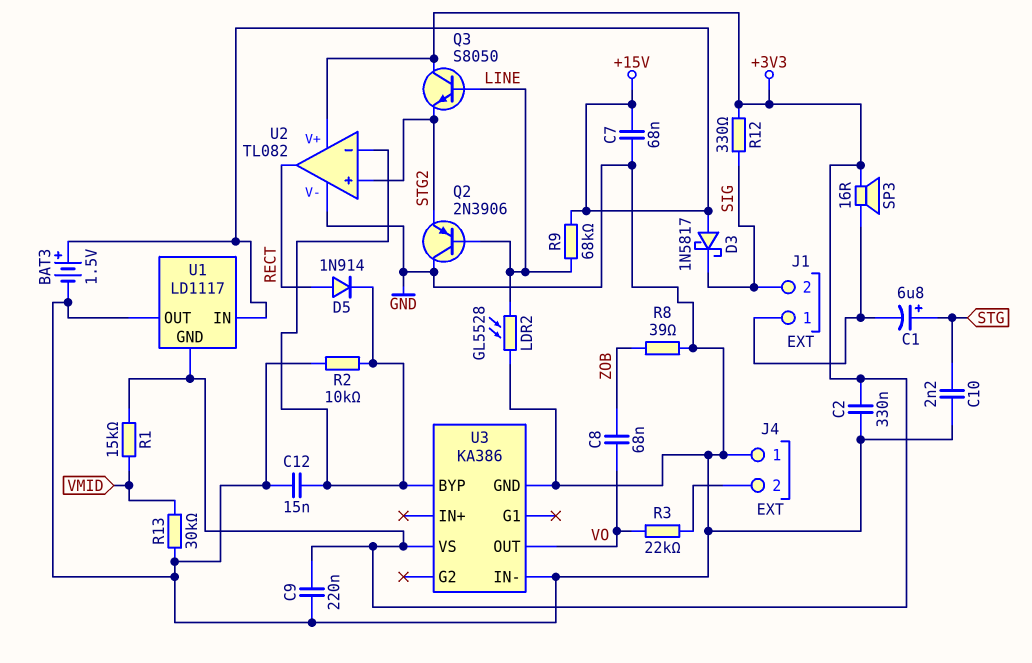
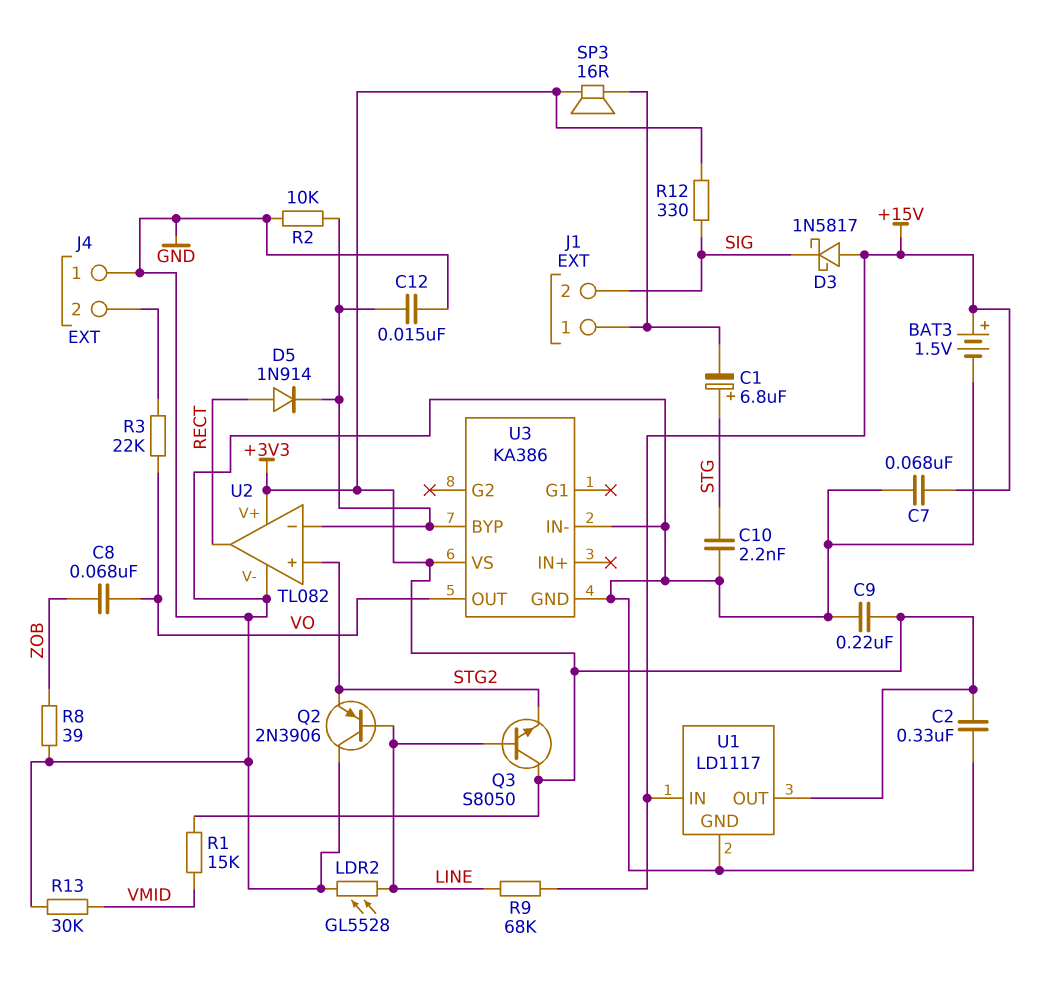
U1 pin GND: +3V3 -> GND
U1 pin OUT: GND -> +3V3

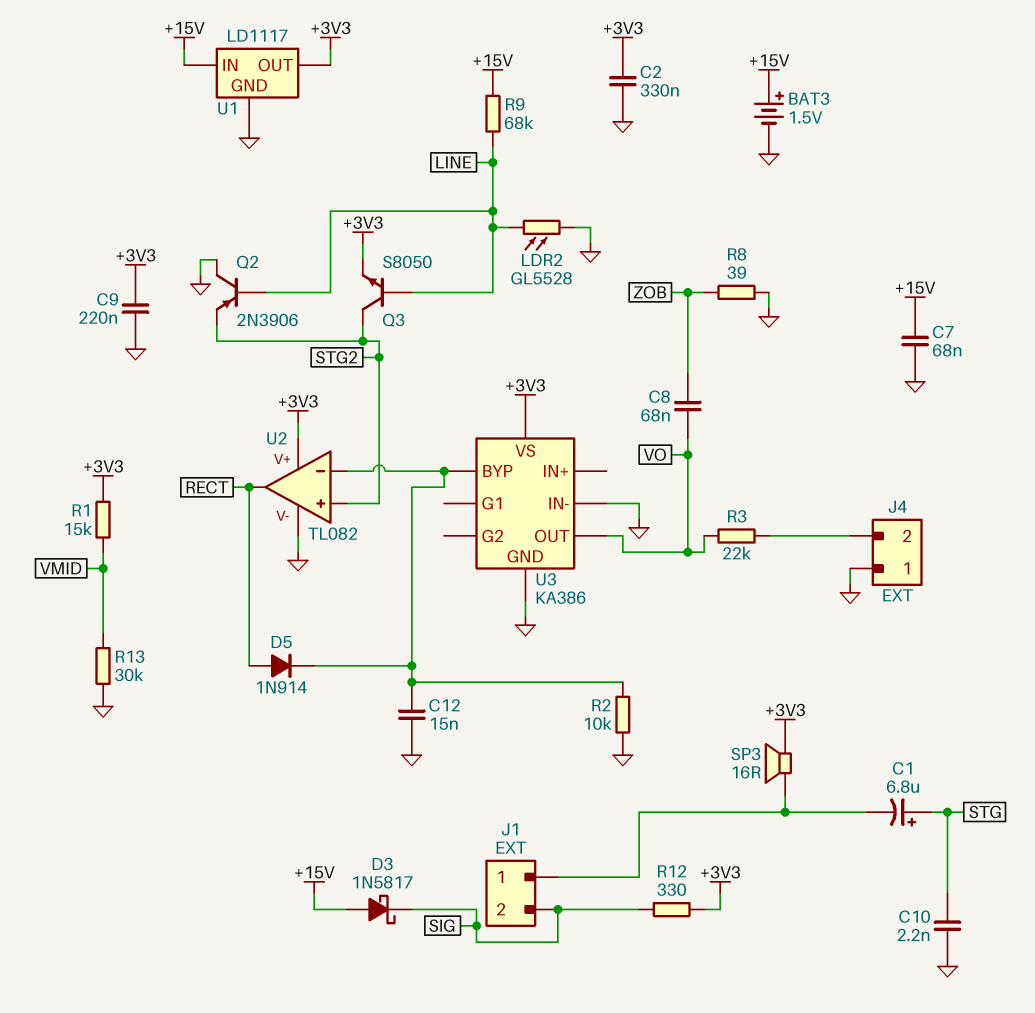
Q3: NPN S8050 (B LINE, C +3V3, E STG2) -> NPN S8050 (B LINE, C STG2, E +3V3)

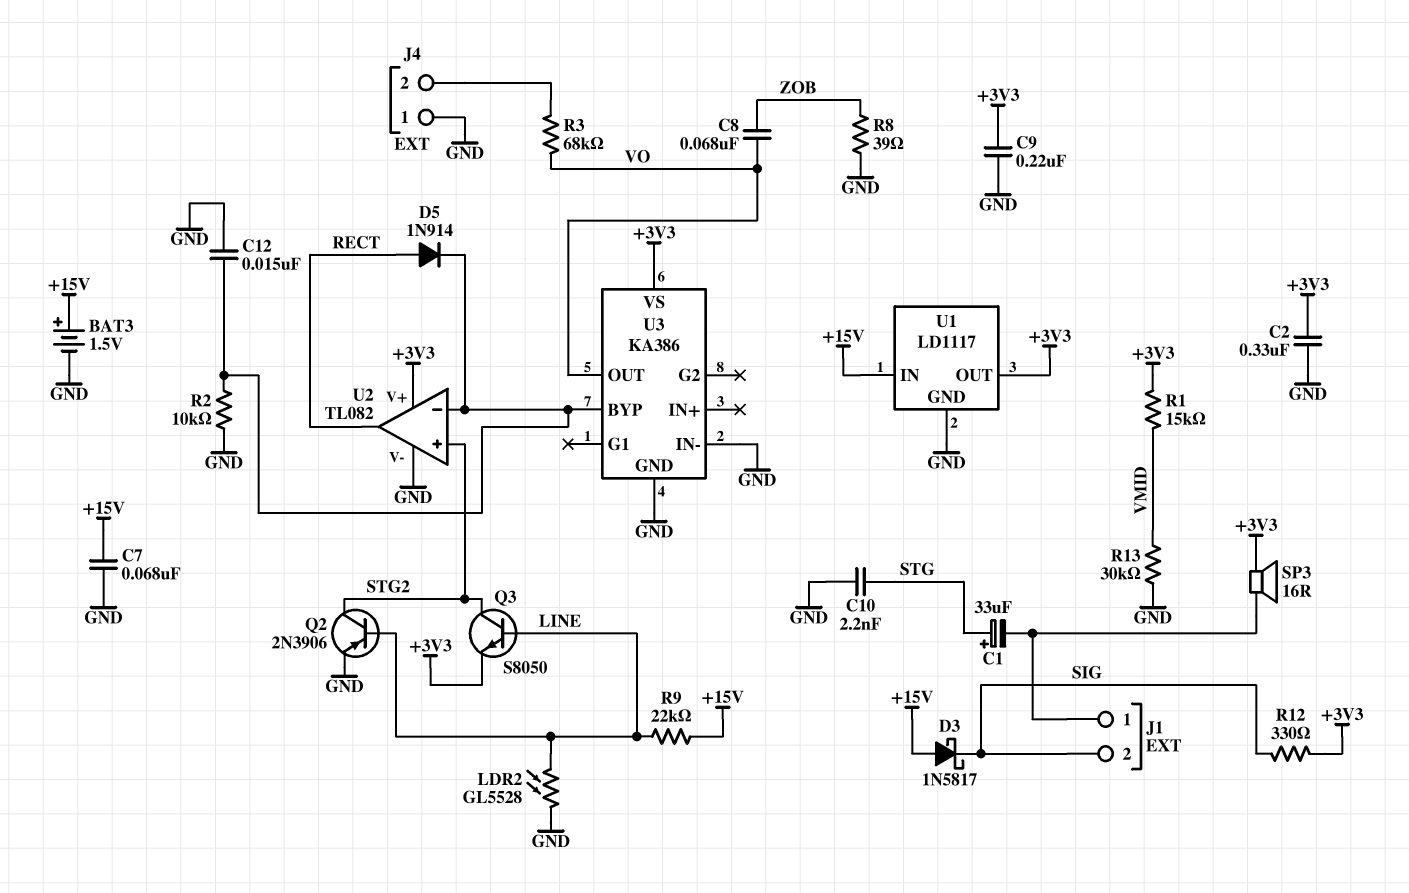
C1: 6.8uF (plus STG, minus J1/1) -> 33uF (plus STG, minus J1/1)
Q2: PNP 2N3906 (B LINE, C GND, E STG2) -> PNP 2N3906 (B LINE, C STG2, E GND)
R3: 22k (J4/2, VO) -> 68k (J4/2, VO)
R9: 68k (+15V, LINE) -> 22k (+15V, LINE)

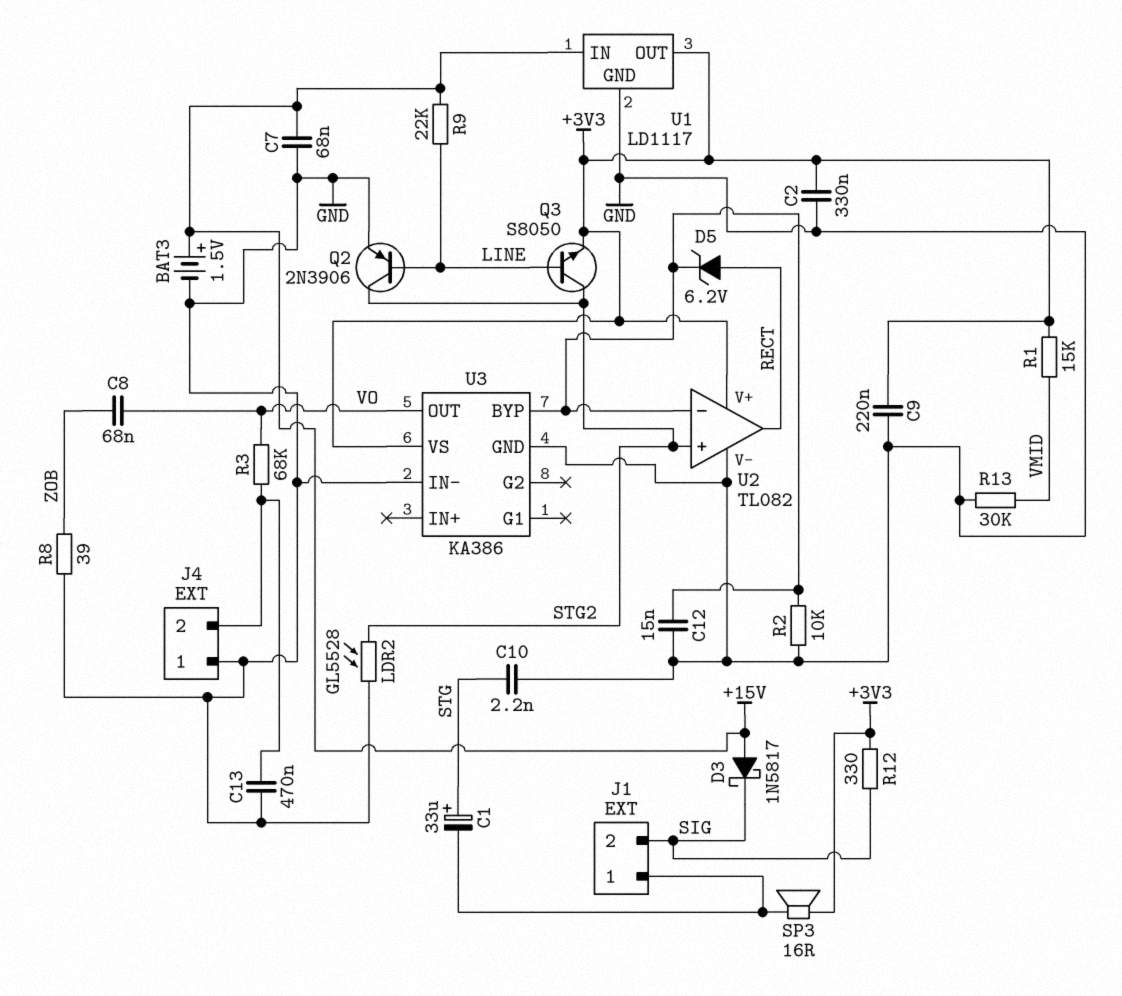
C13: none -> 470nF (GND, J4/2)
D5: diode 1N914 (A RECT, K U2/in-) -> zener 6.2V (A RECT, K U2/in-)
LDR2: GL5528 (GND, LINE) -> GL5528 (GND, STG2)

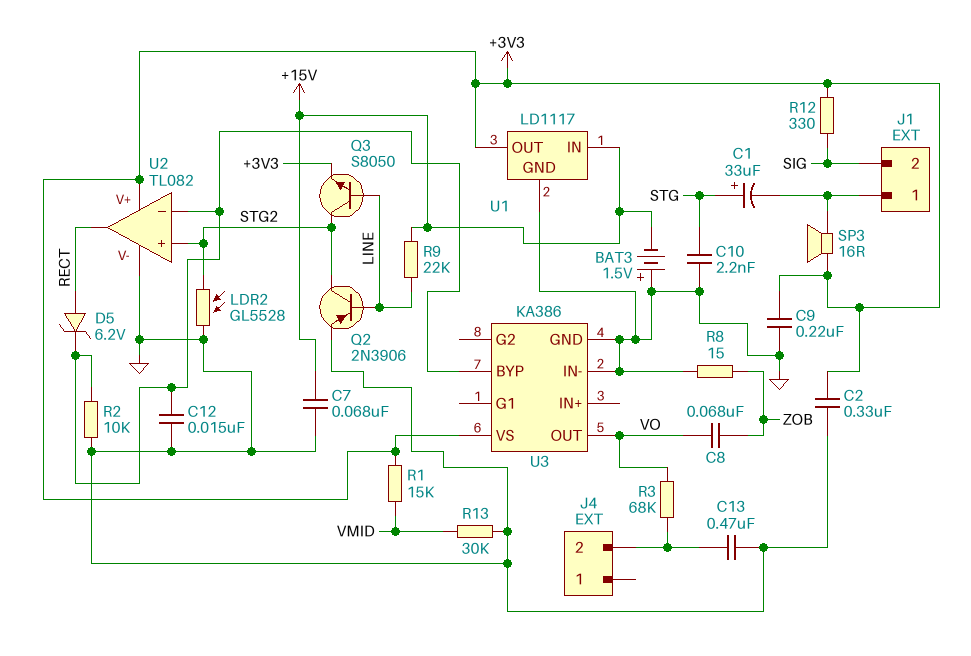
BAT3: 1.5V (plus +15V, minus GND) -> 1.5V (plus GND, minus +15V)
D3: schottky 1N5817 (A +15V, K SIG) -> none
J4 pin 1: GND -> none
R8: 39 (GND, ZOB) -> 15 (GND, ZOB)

